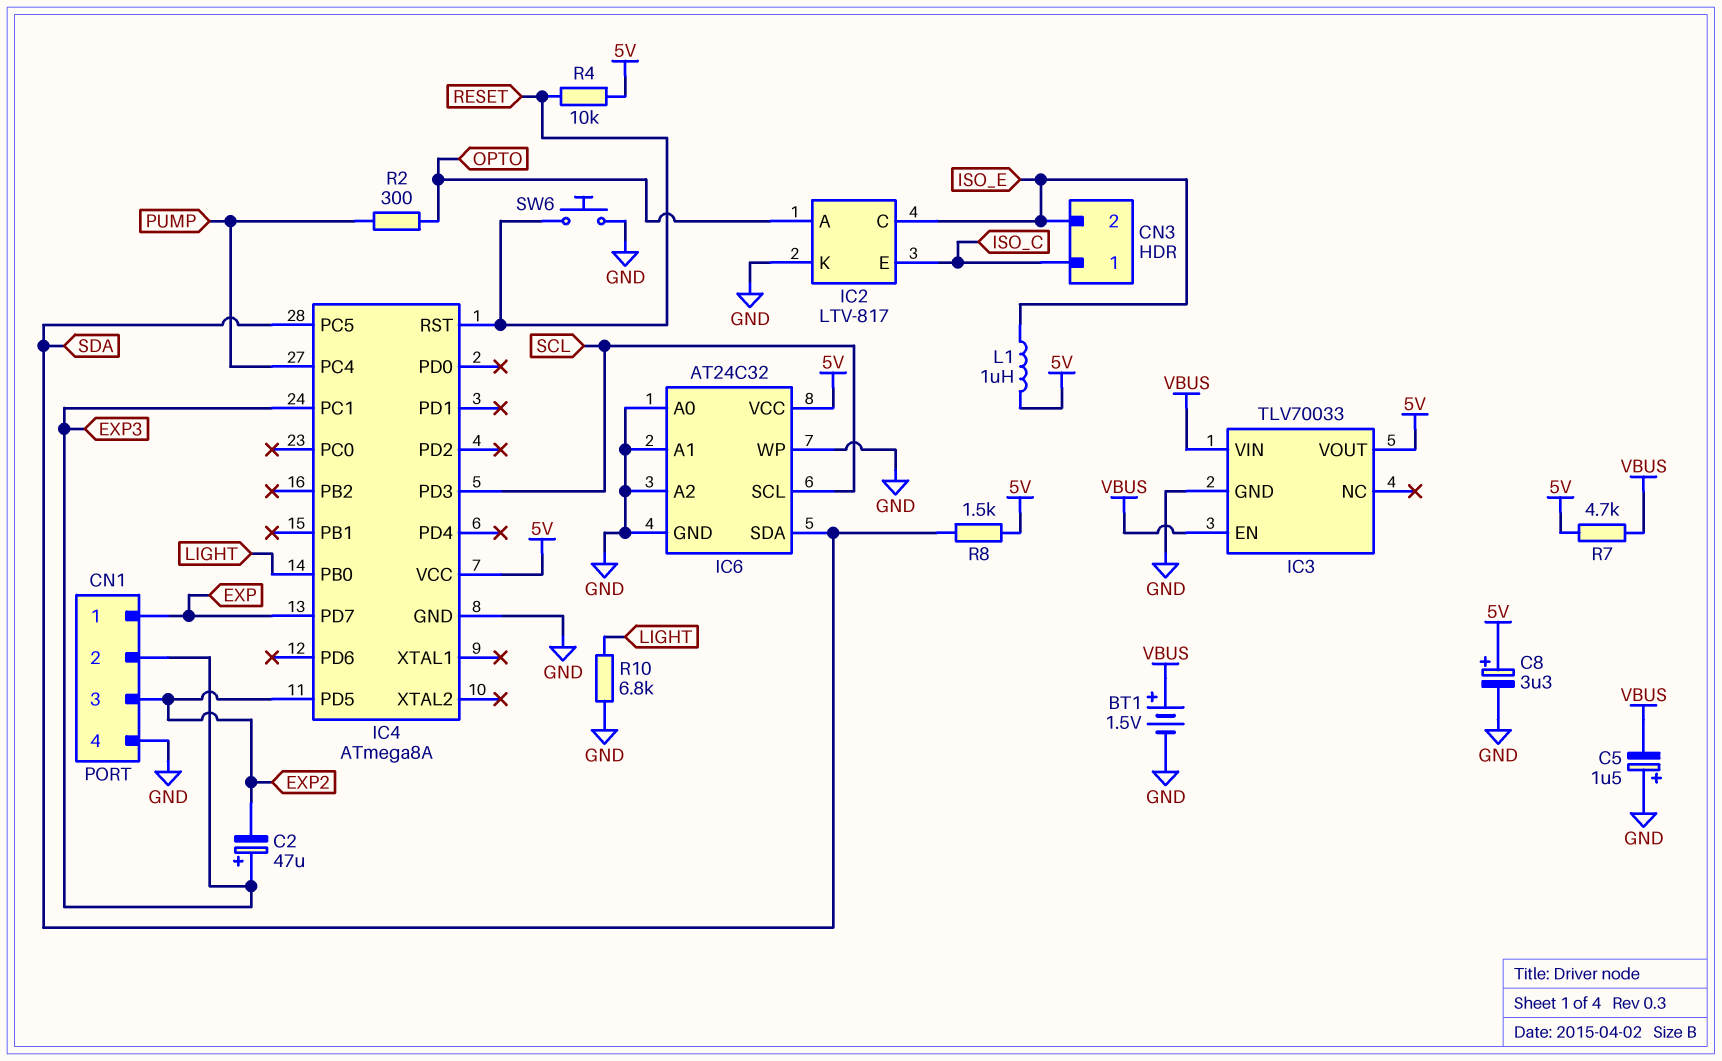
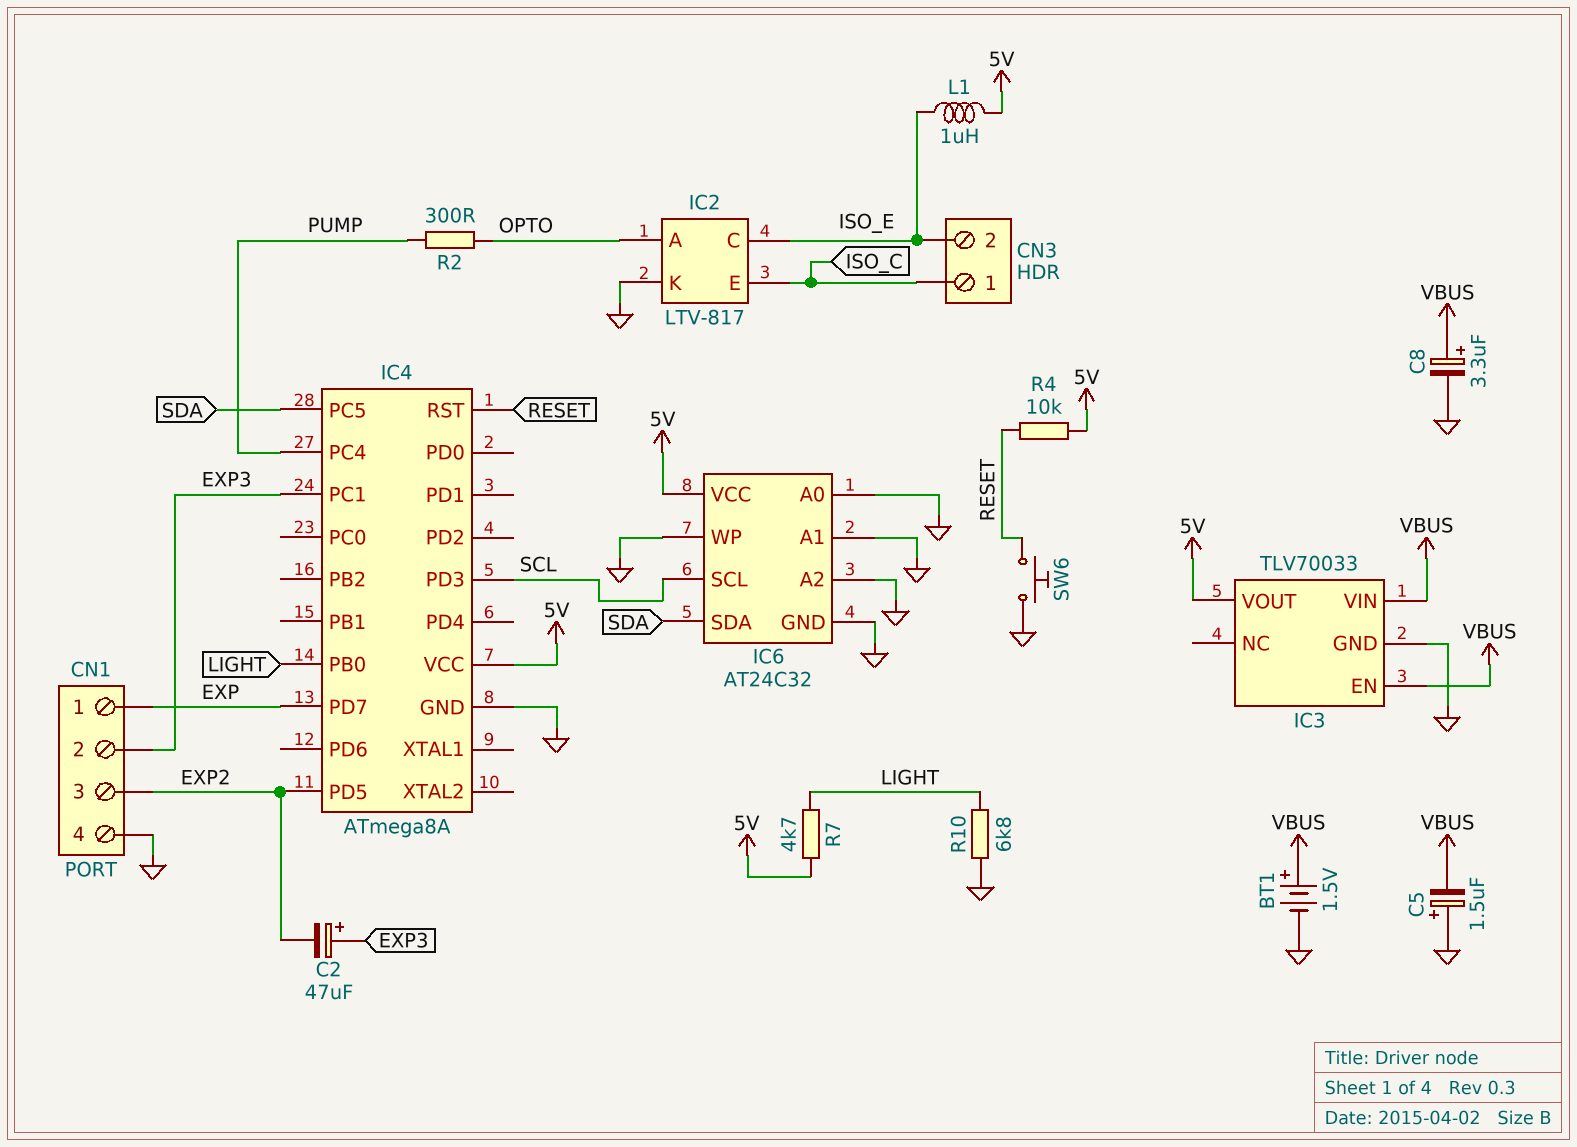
C8: 3.3uF (plus 5V, minus GND) -> 3.3uF (plus VBUS, minus GND)
R7: 4.7k (5V, VBUS) -> 4.7k (5V, LIGHT)
R8: 1.5k (5V, SDA) -> none

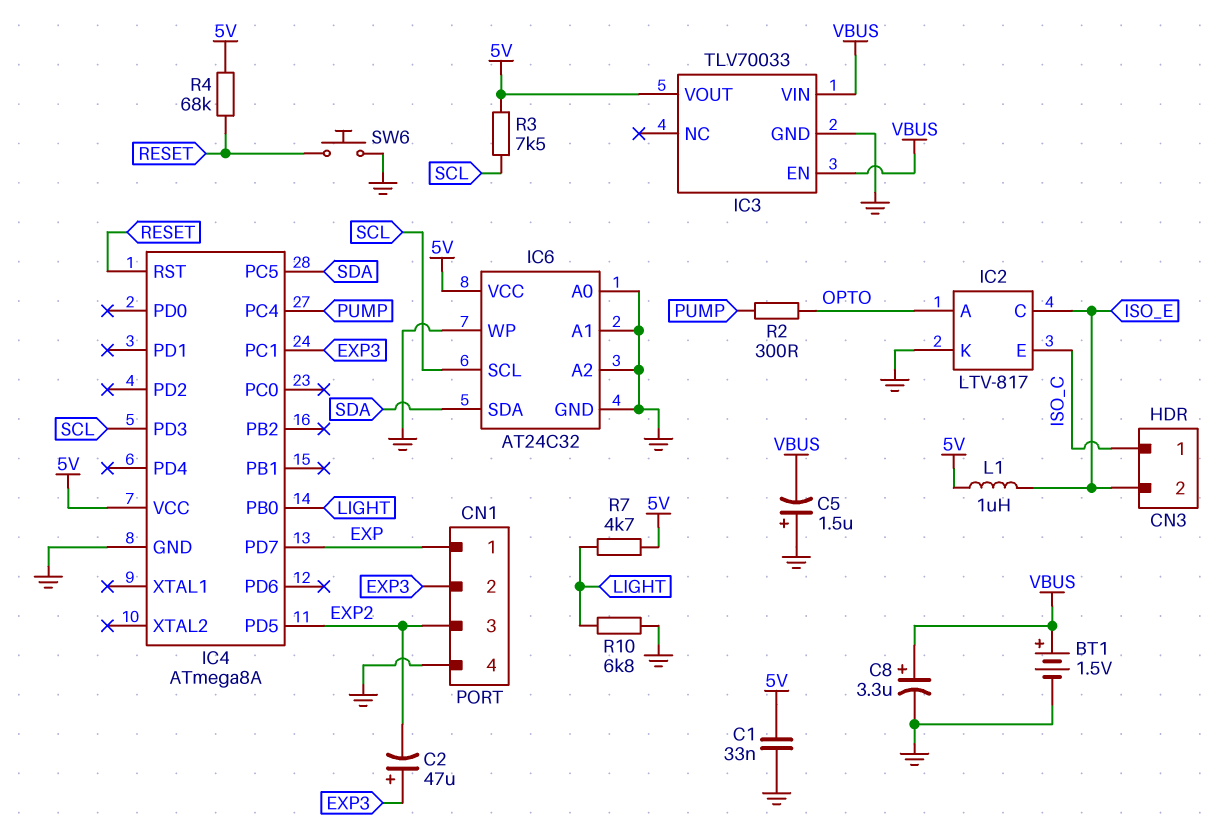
C1: none -> 33nF (5V, GND)
R3: none -> 7.5k (5V, SCL)
R4: 10k (5V, RESET) -> 68k (5V, RESET)

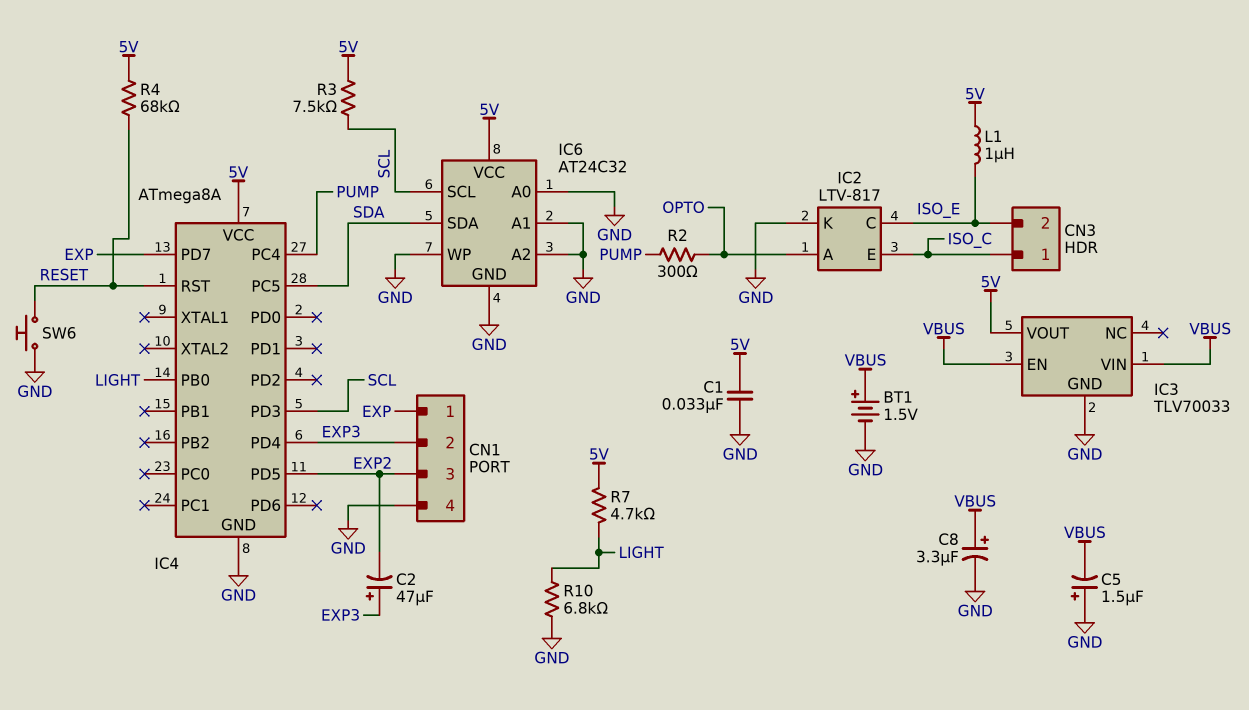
IC4 pin PC1: EXP3 -> none
IC4 pin PD4: none -> EXP3

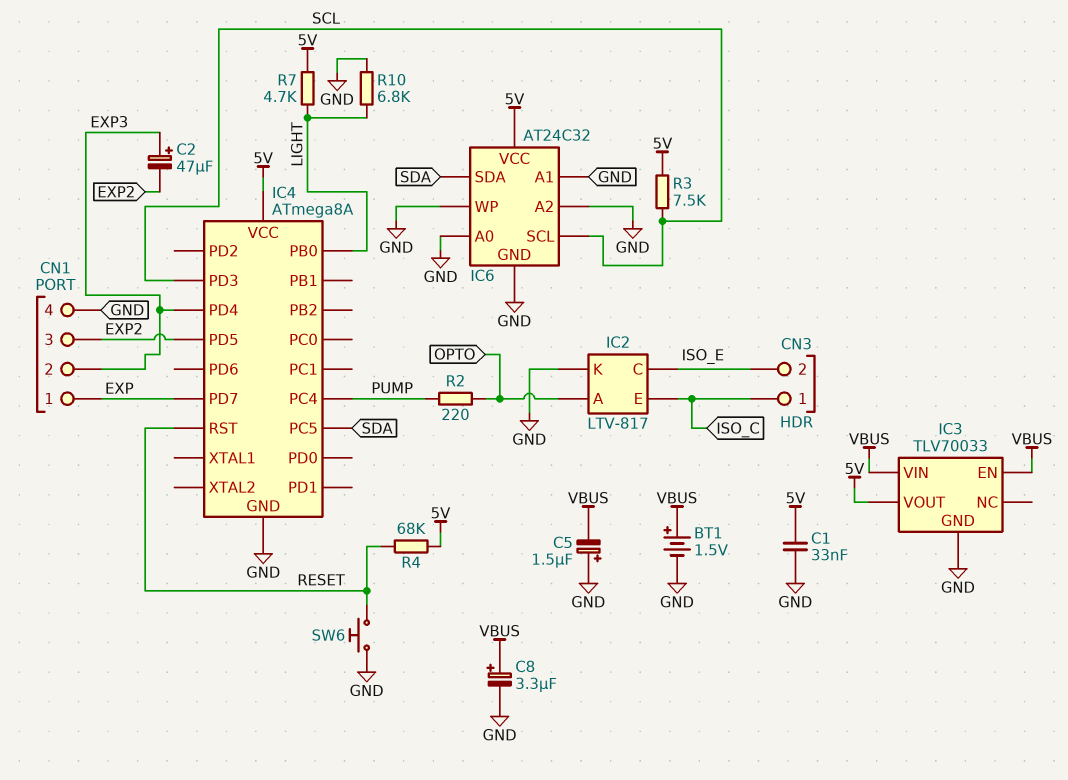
L1: 1uH (5V, ISO_E) -> none
R2: 300 (OPTO, PUMP) -> 220 (OPTO, PUMP)

